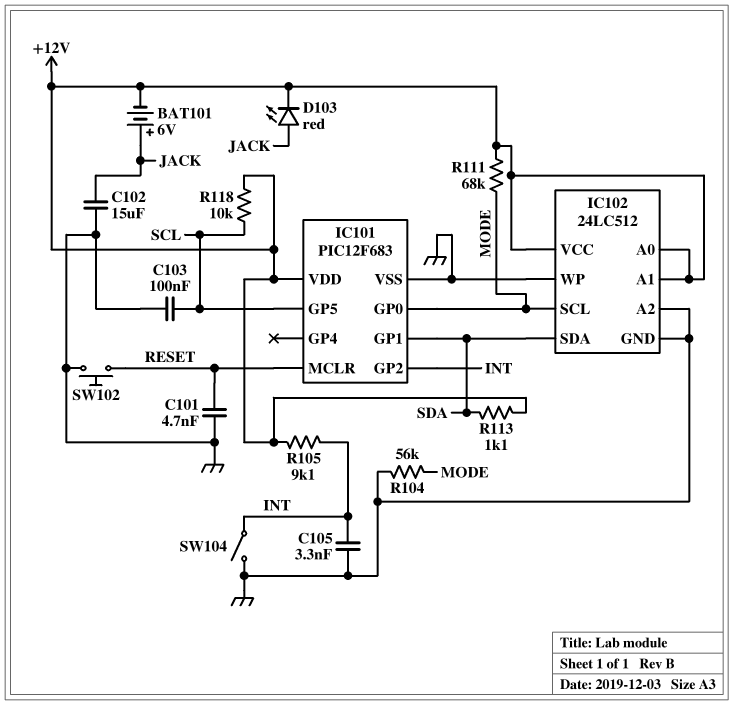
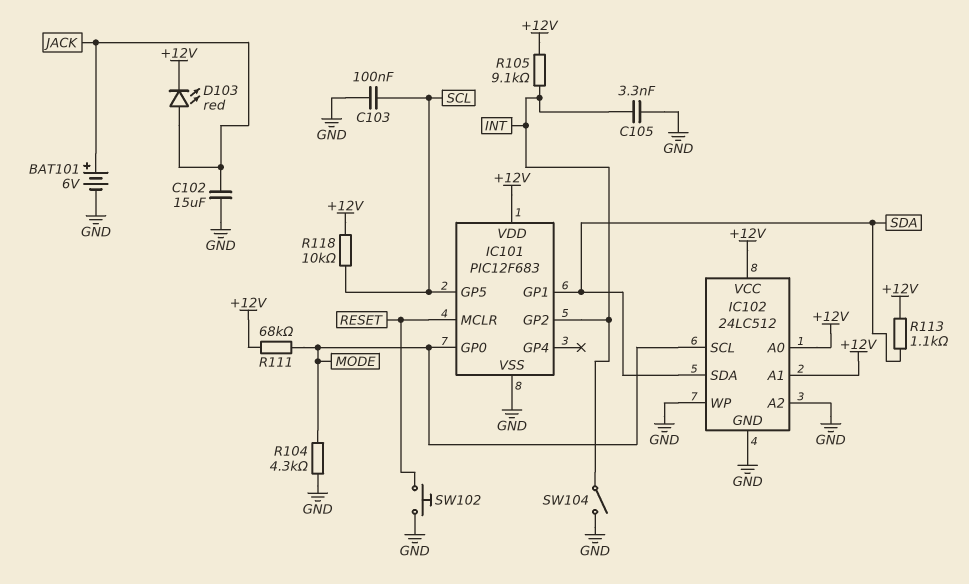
BAT101: 6V (plus JACK, minus +12V) -> 6V (plus JACK, minus GND)
C101: 4.7nF (GND, RESET) -> none
R104: 56k (GND, MODE) -> 4.3k (GND, MODE)

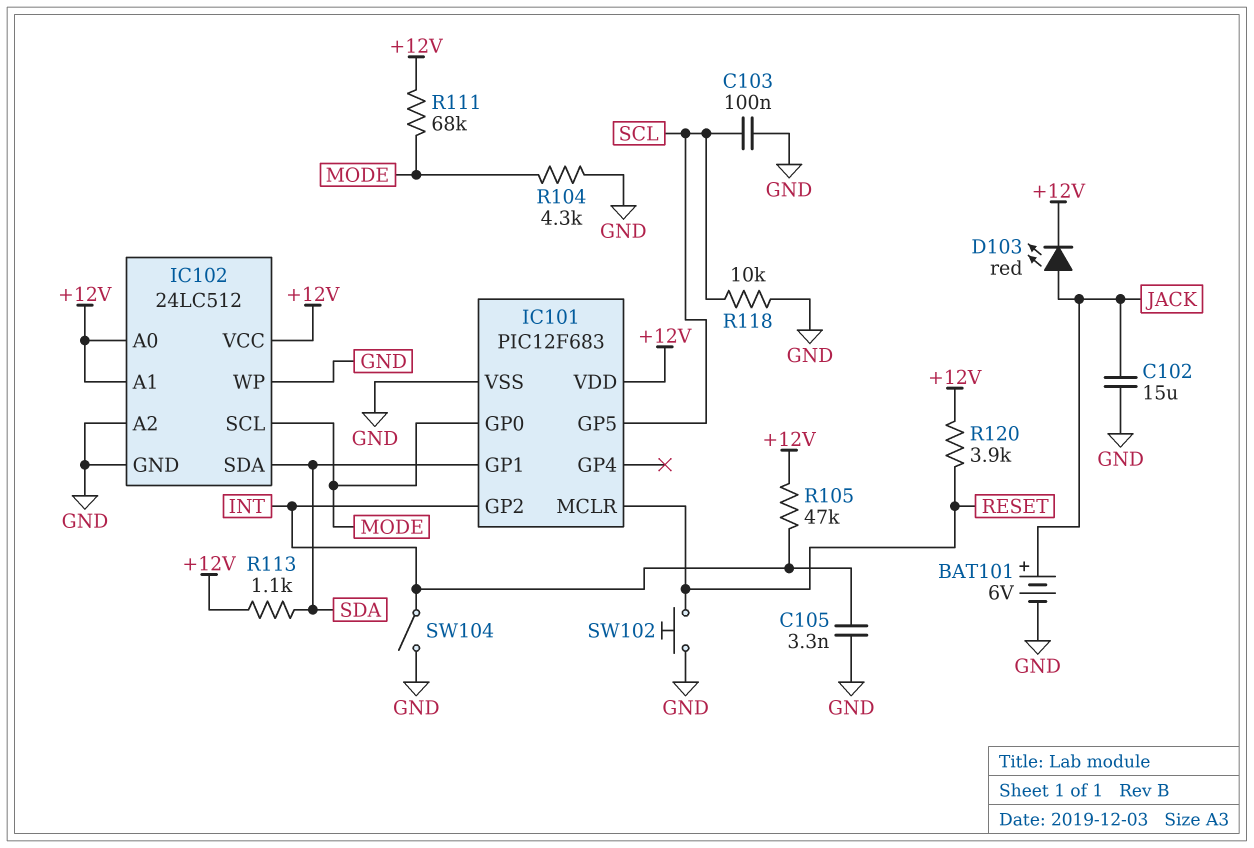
R105: 9.1k (+12V, INT) -> 47k (+12V, INT)
R118: 10k (+12V, SCL) -> 10k (GND, SCL)
R120: none -> 3.9k (+12V, RESET)

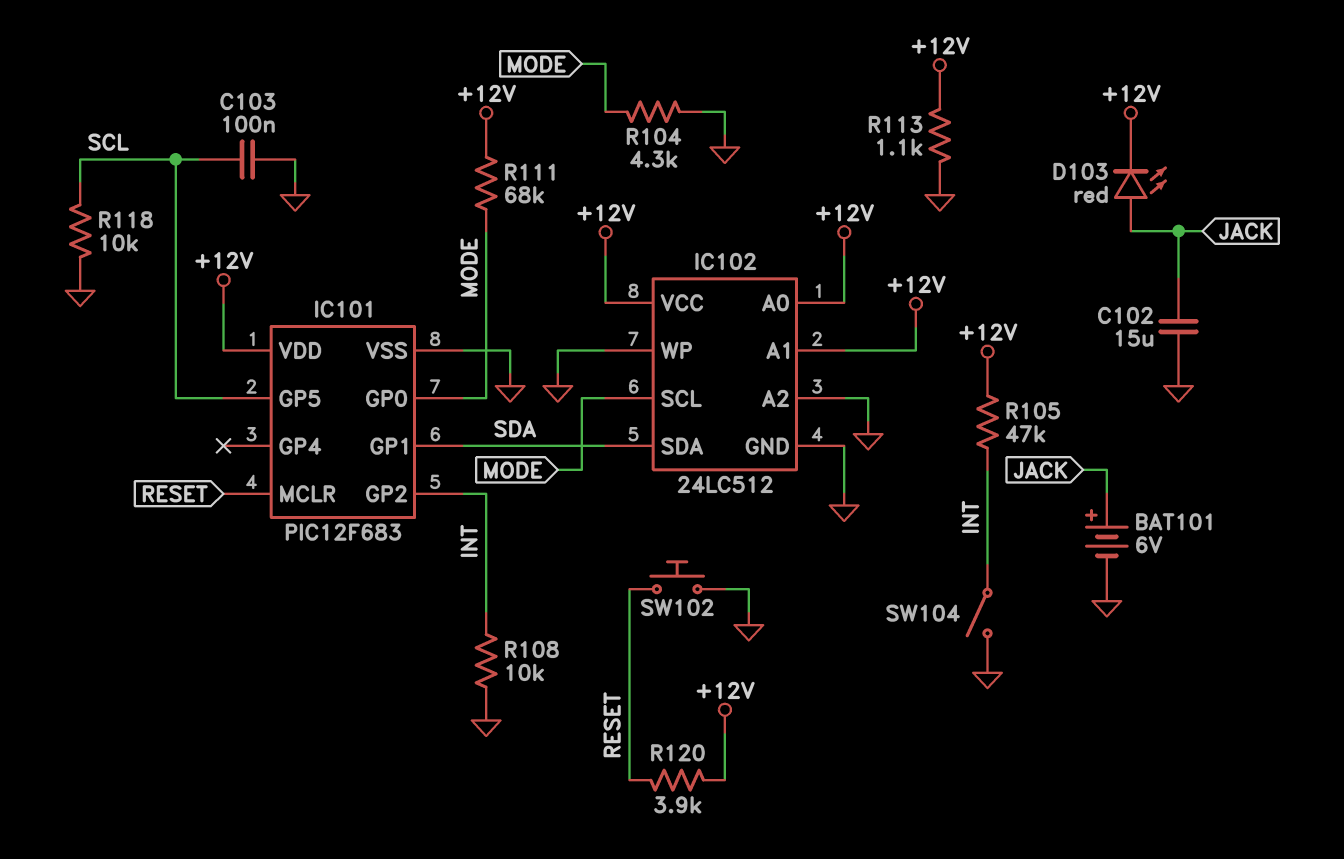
C105: 3.3nF (GND, INT) -> none
R108: none -> 10k (GND, INT)
R113: 1.1k (+12V, SDA) -> 1.1k (+12V, GND)

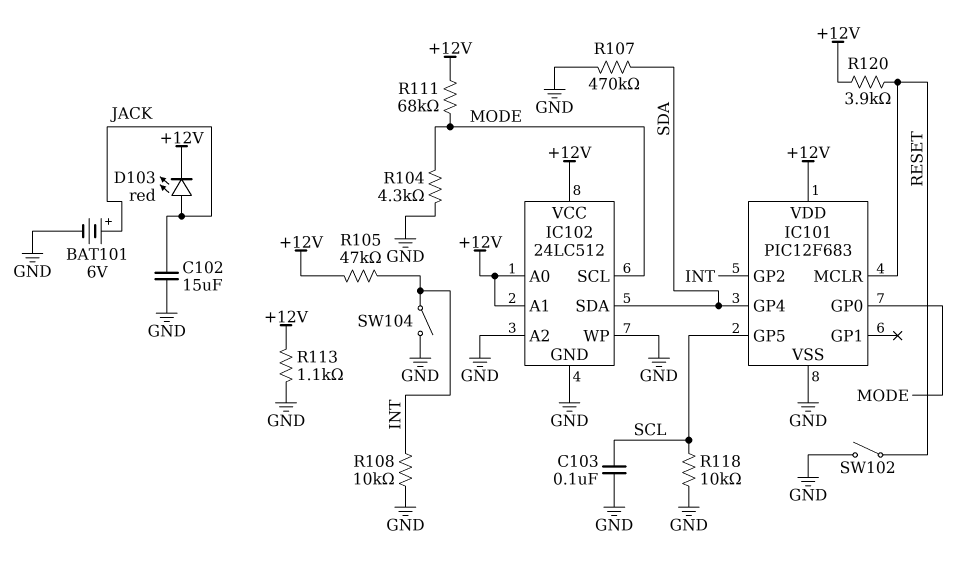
IC101 pin GP1: SDA -> none
IC101 pin GP4: none -> SDA
R107: none -> 470k (GND, SDA)
SW102: button (GND, RESET) -> switch (GND, RESET)

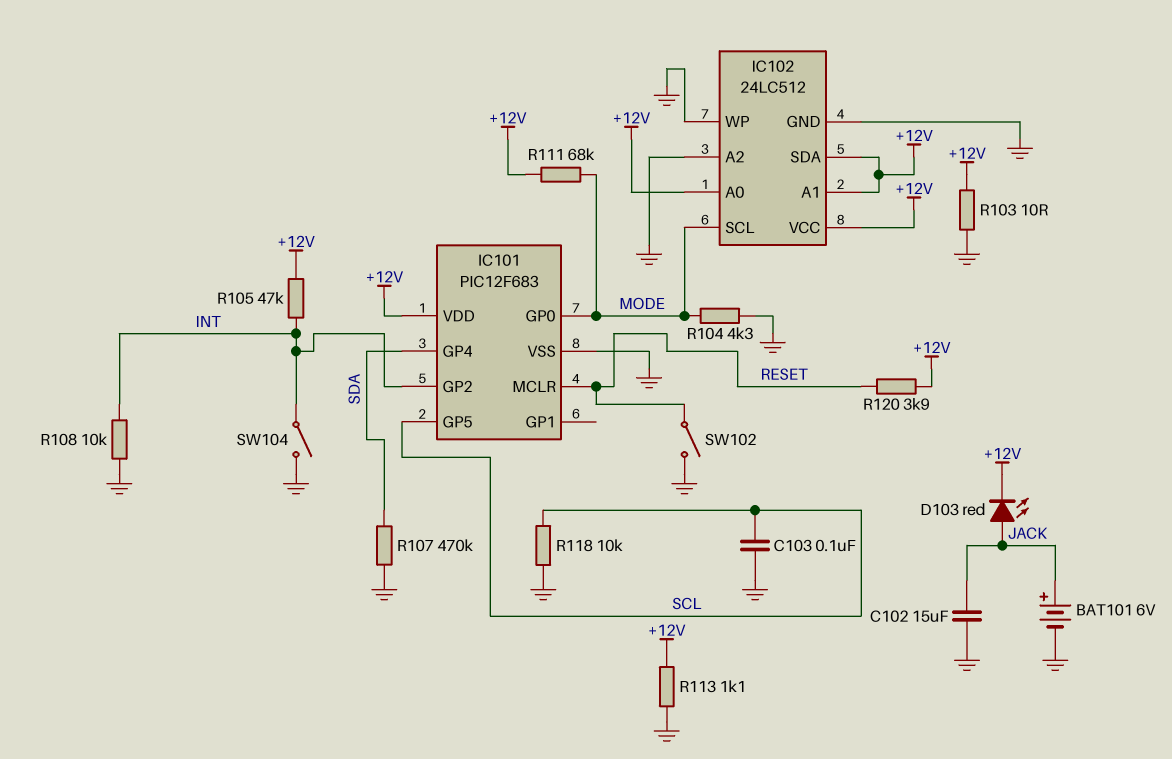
IC102 pin SDA: SDA -> +12V
R103: none -> 10 (+12V, GND)

